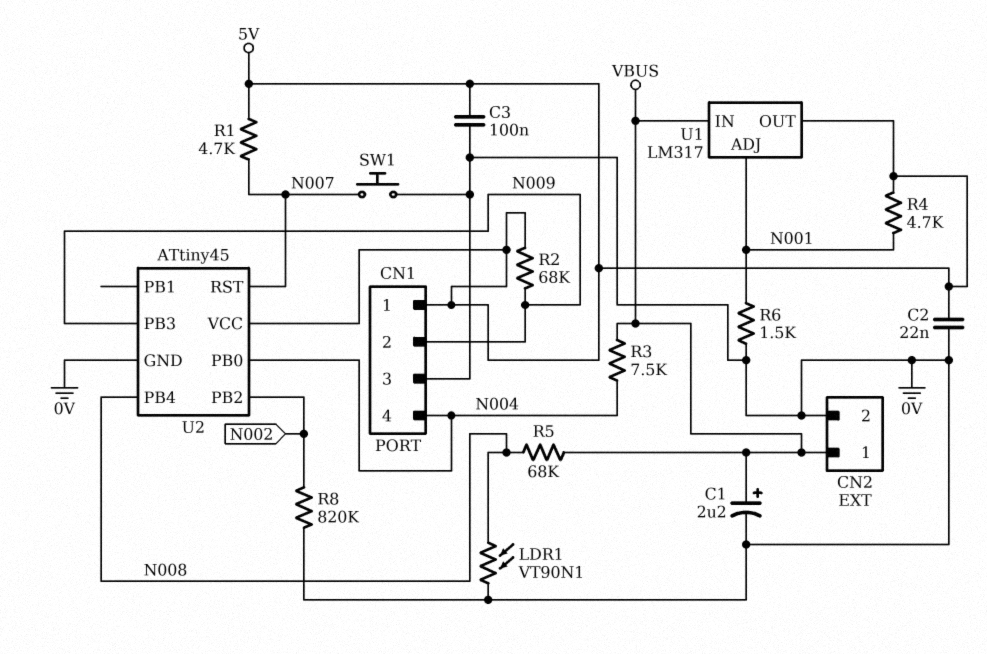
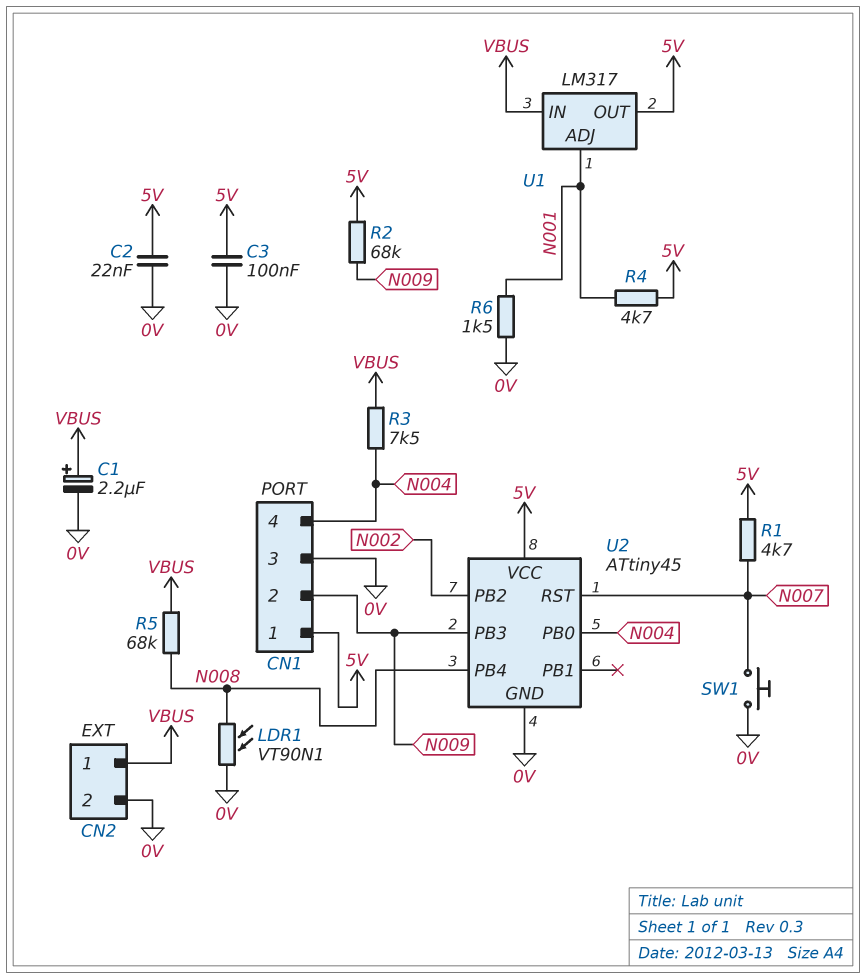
R8: 820k (0V, N002) -> none

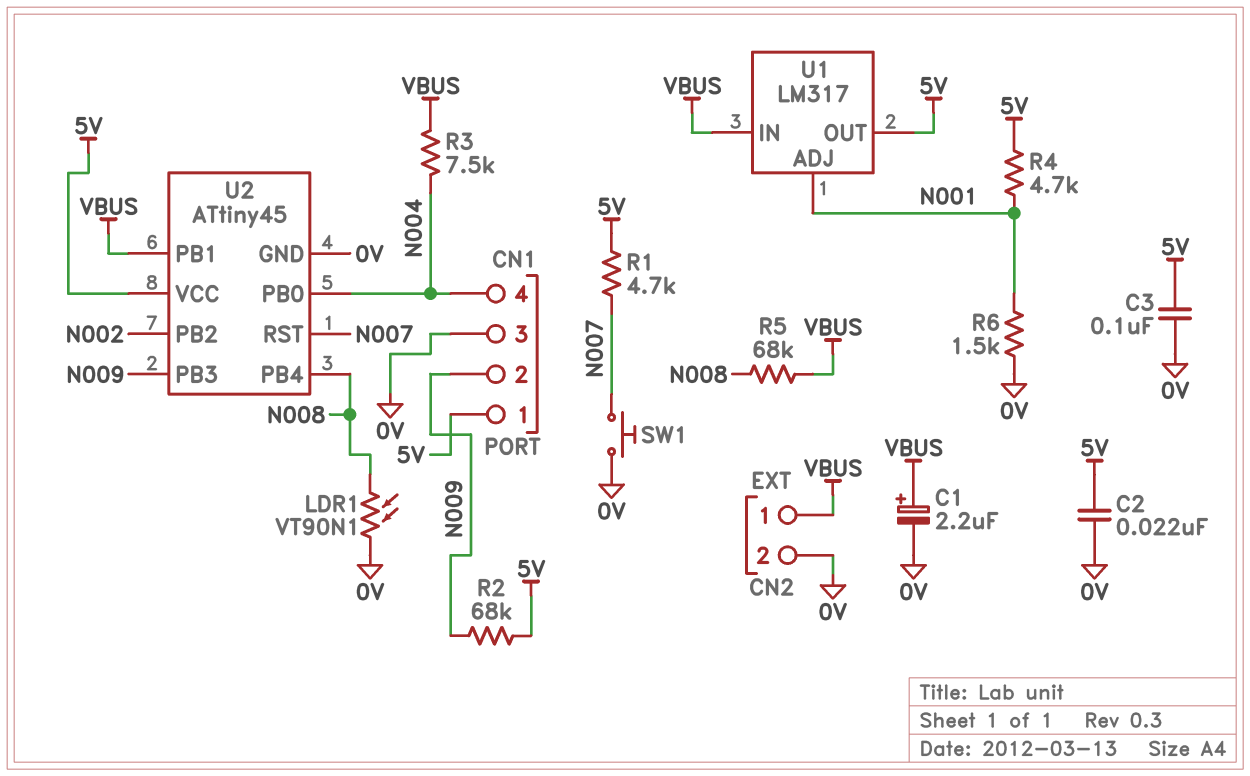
U2 pin PB1: none -> VBUS

